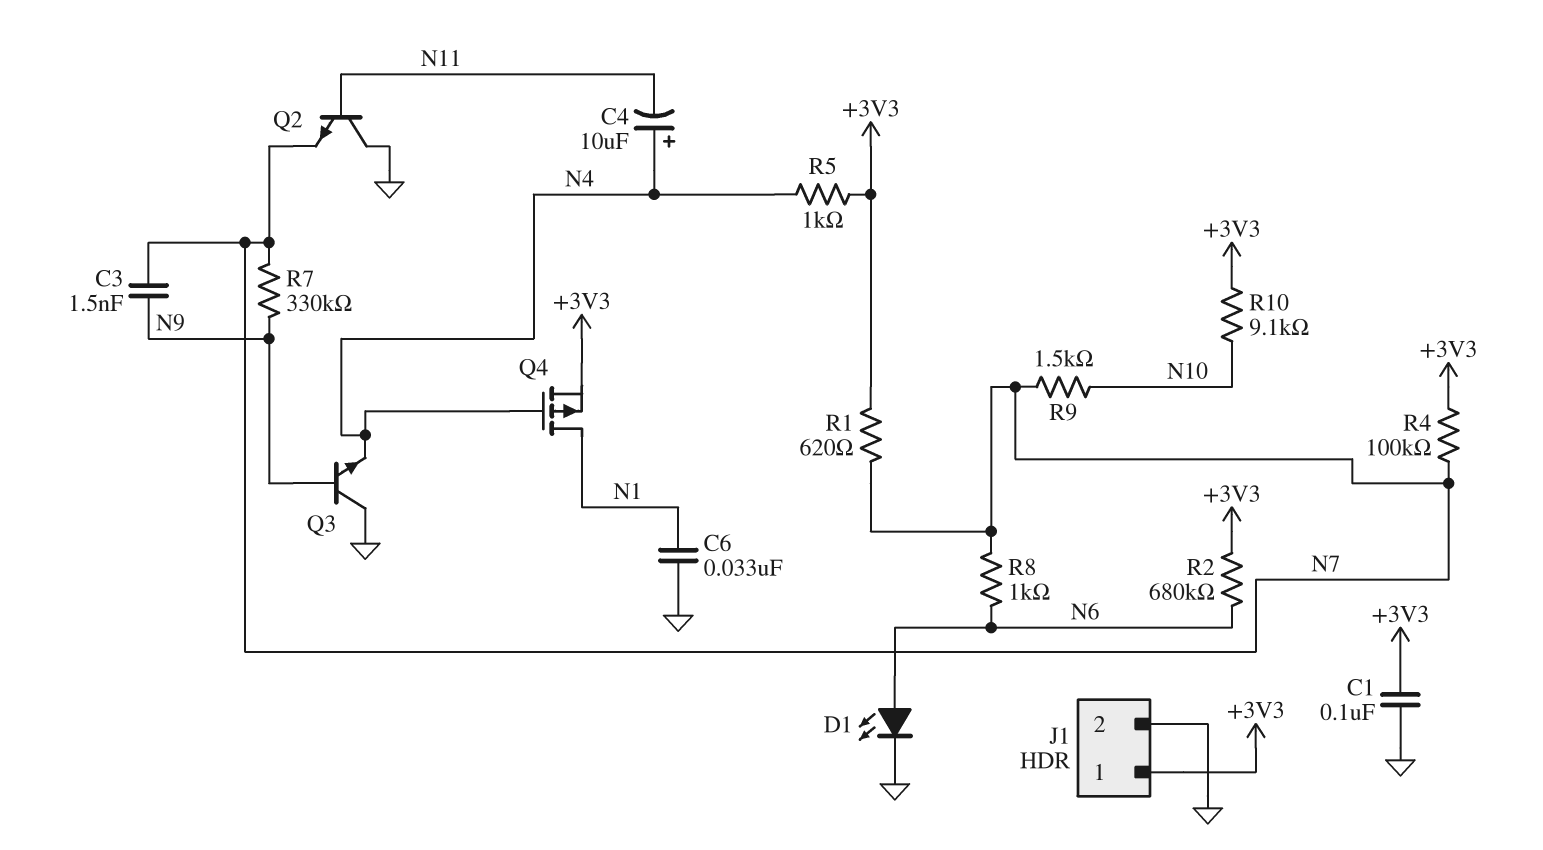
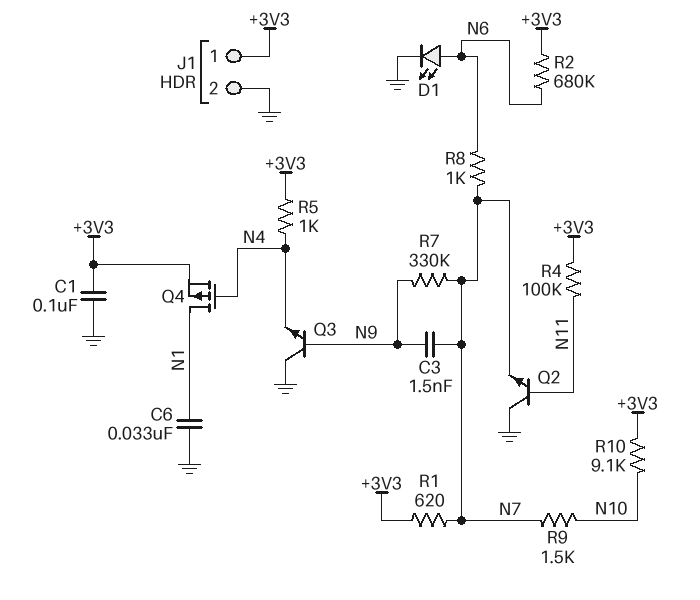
C4: 10uF (plus N4, minus N11) -> none
R4: 100k (+3V3, N7) -> 100k (+3V3, N11)

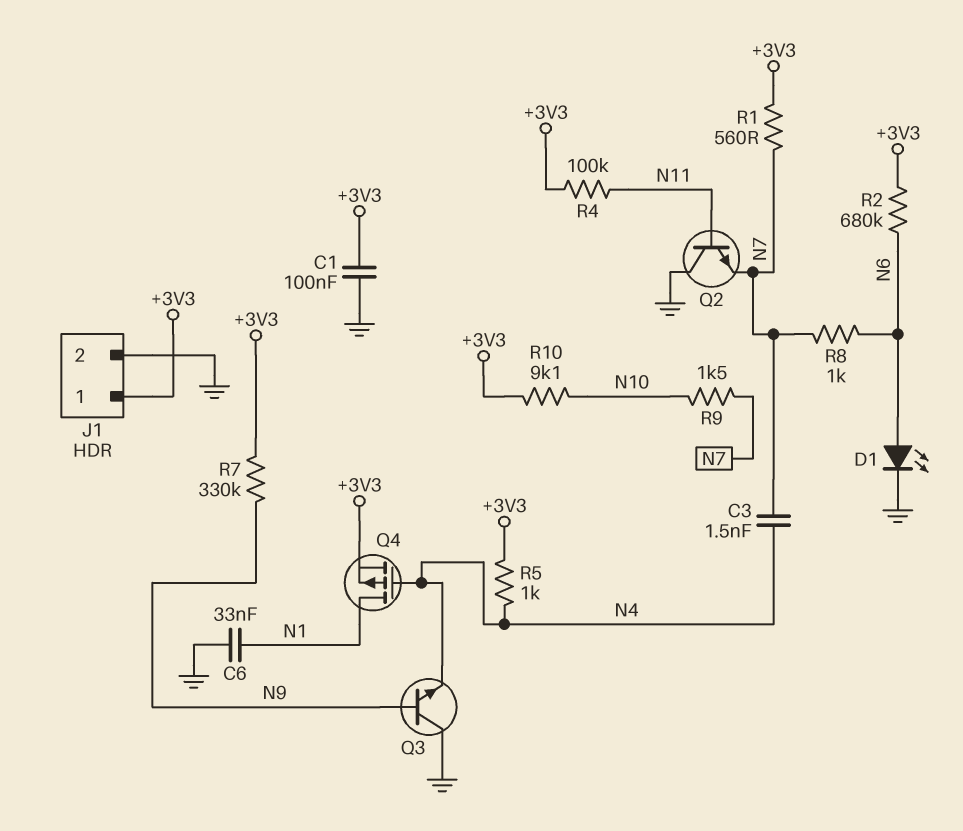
C3: 1.5nF (N7, N9) -> 1.5nF (N4, N7)
R1: 620 (+3V3, N7) -> 560 (+3V3, N7)
R7: 330k (N7, N9) -> 330k (+3V3, N9)

